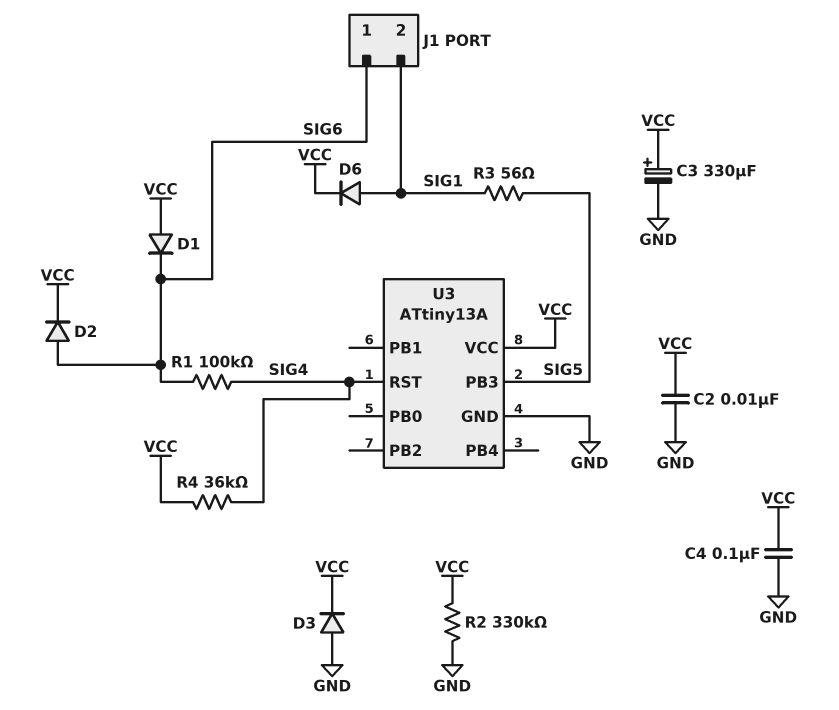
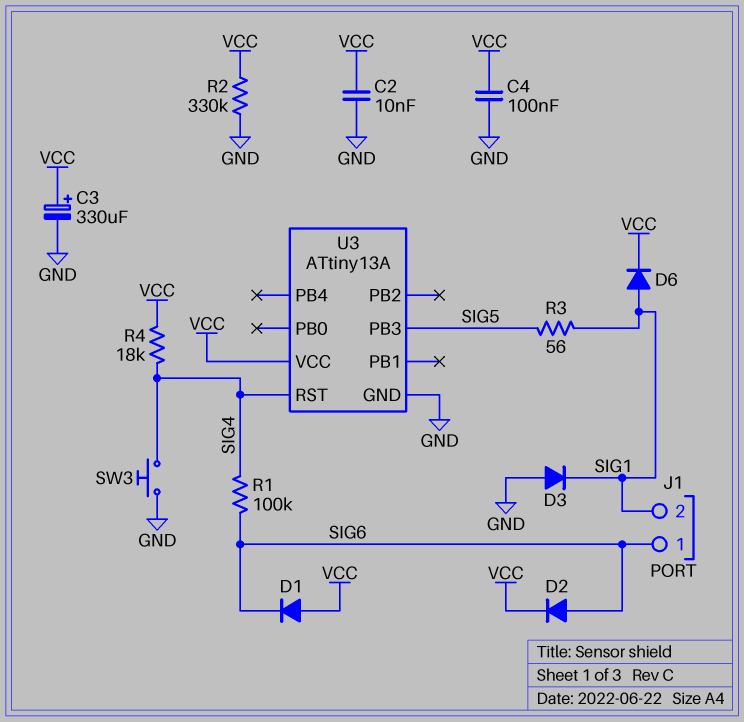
D3: diode (A GND, K VCC) -> diode (A GND, K SIG1)
R4: 36k (SIG4, VCC) -> 18k (SIG4, VCC)
SW3: none -> button (GND, SIG4)

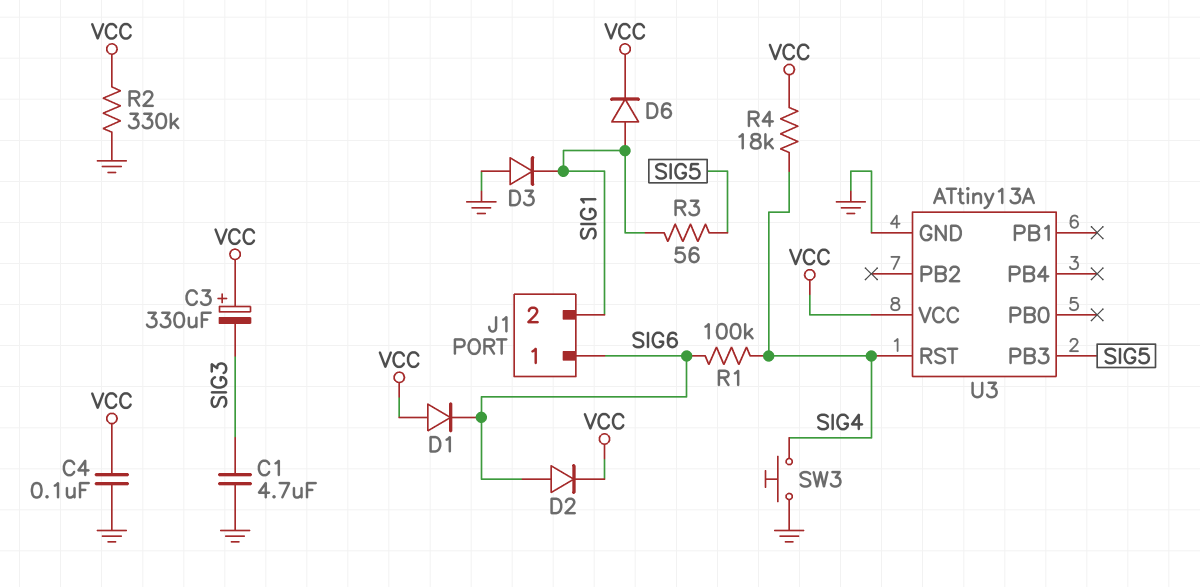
C1: none -> 4.7uF (GND, SIG3)
C2: 10nF (GND, VCC) -> none
C3: 330uF (plus VCC, minus GND) -> 330uF (plus VCC, minus SIG3)

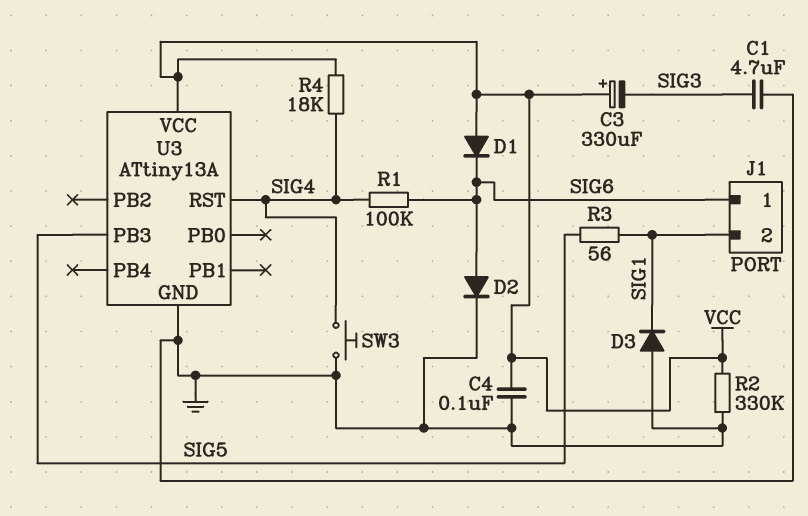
D2: diode (A SIG6, K VCC) -> diode (A SIG6, K GND)
D6: diode (A SIG1, K VCC) -> none

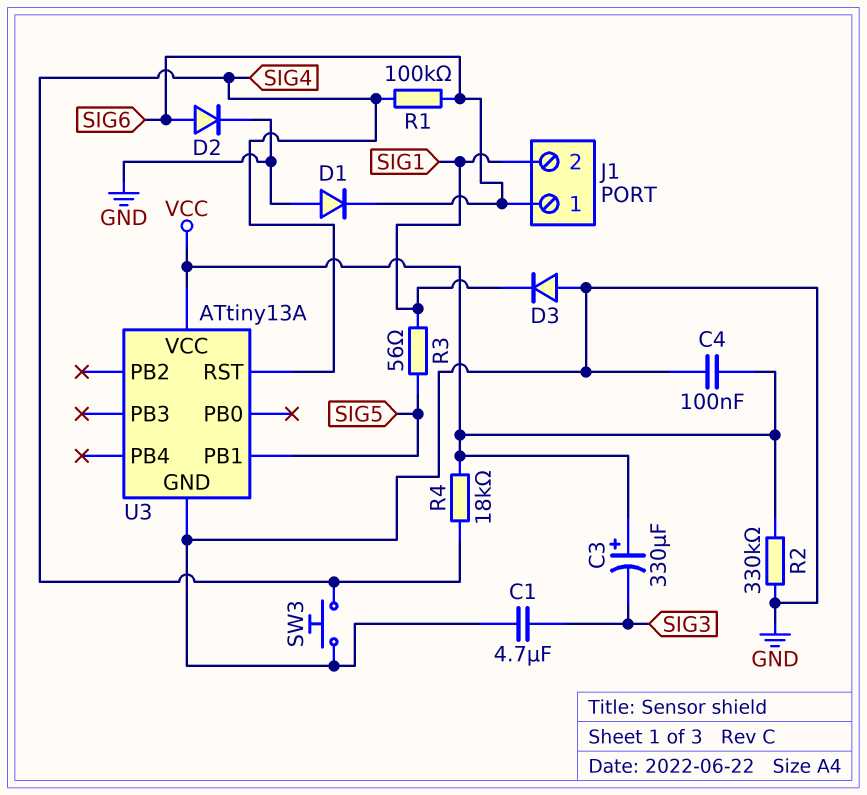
D1: diode (A VCC, K SIG6) -> diode (A GND, K SIG6)
U3 pin PB1: none -> SIG5
U3 pin PB3: SIG5 -> none

